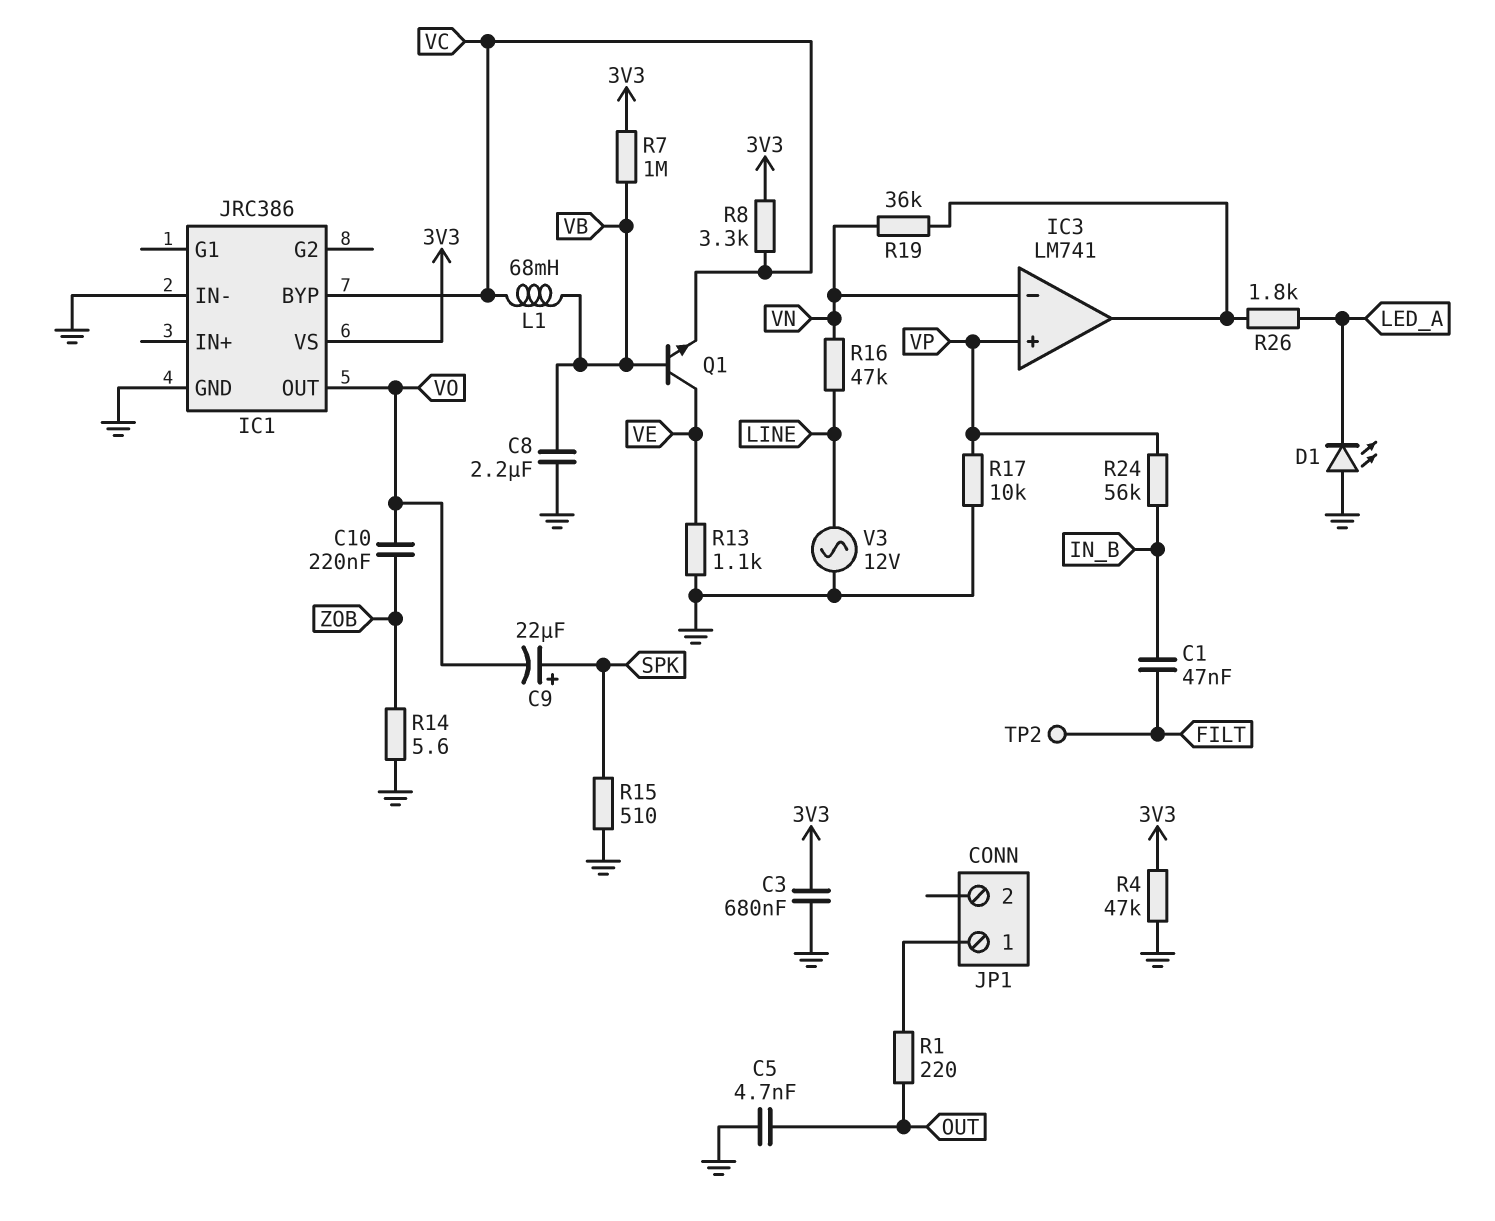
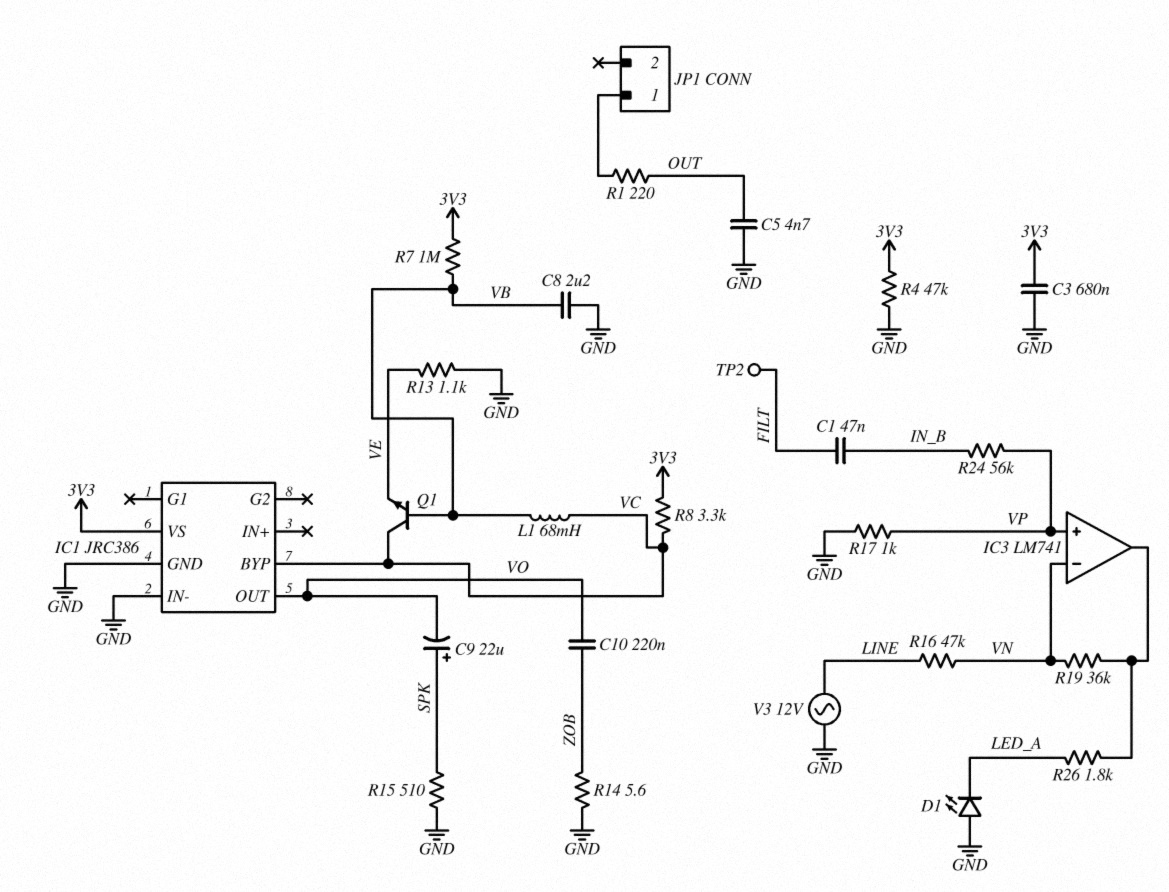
Q1: NPN (B VB, C VE, E VC) -> NPN (B VB, C VC, E VE)
R17: 10k (GND, VP) -> 1k (GND, VP)

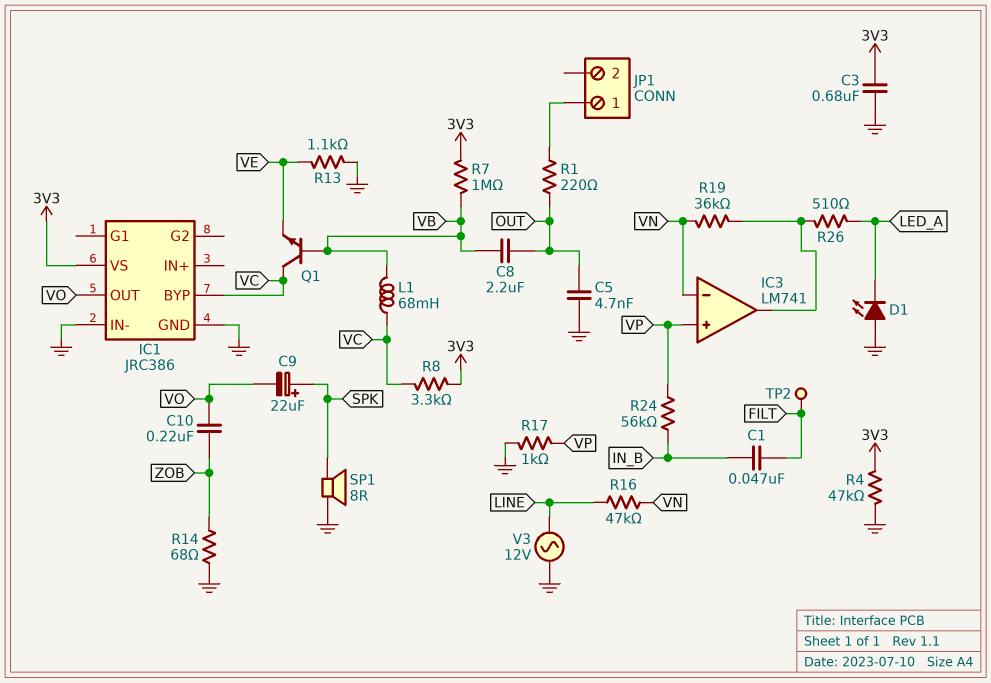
C8: 2.2uF (GND, VB) -> 2.2uF (OUT, VB)
R14: 5.6 (GND, ZOB) -> 68 (GND, ZOB)
R15: 510 (GND, SPK) -> none
R26: 1.8k (IC3/out, LED_A) -> 510 (IC3/out, LED_A)
SP1: none -> speaker 8R (GND, SPK)

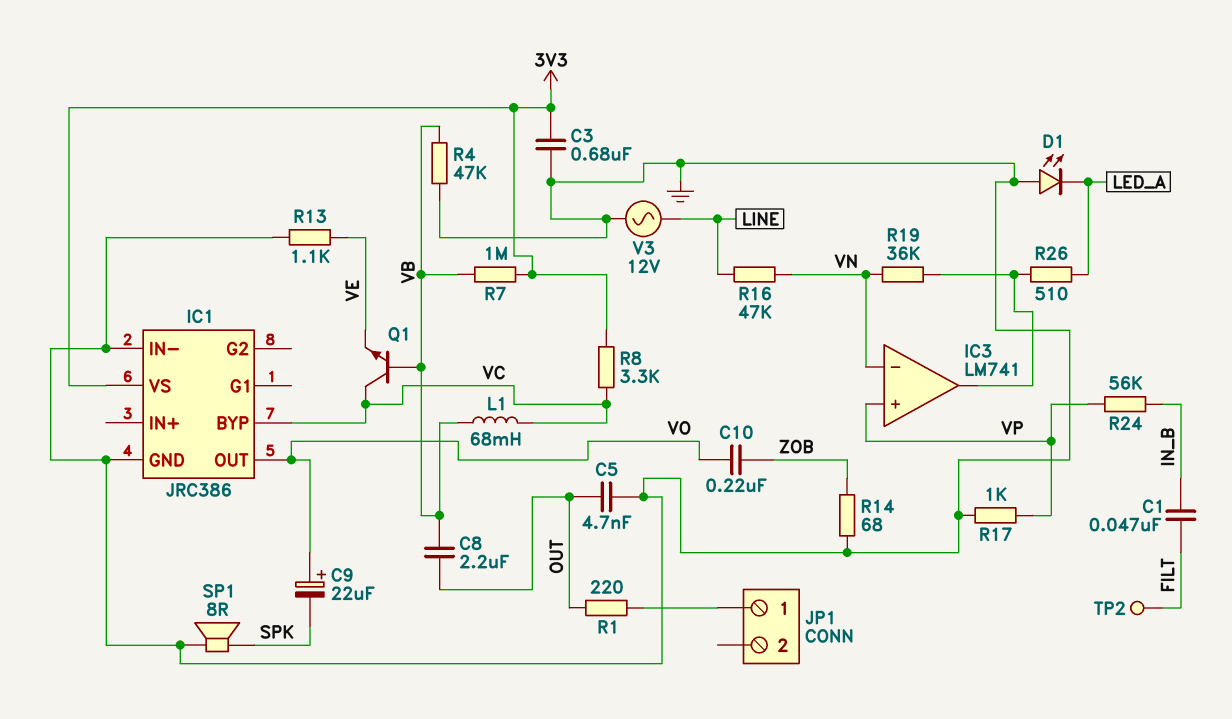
C9: 22uF (plus SPK, minus VO) -> 22uF (plus VO, minus SPK)
R4: 47k (3V3, GND) -> 47k (GND, VB)

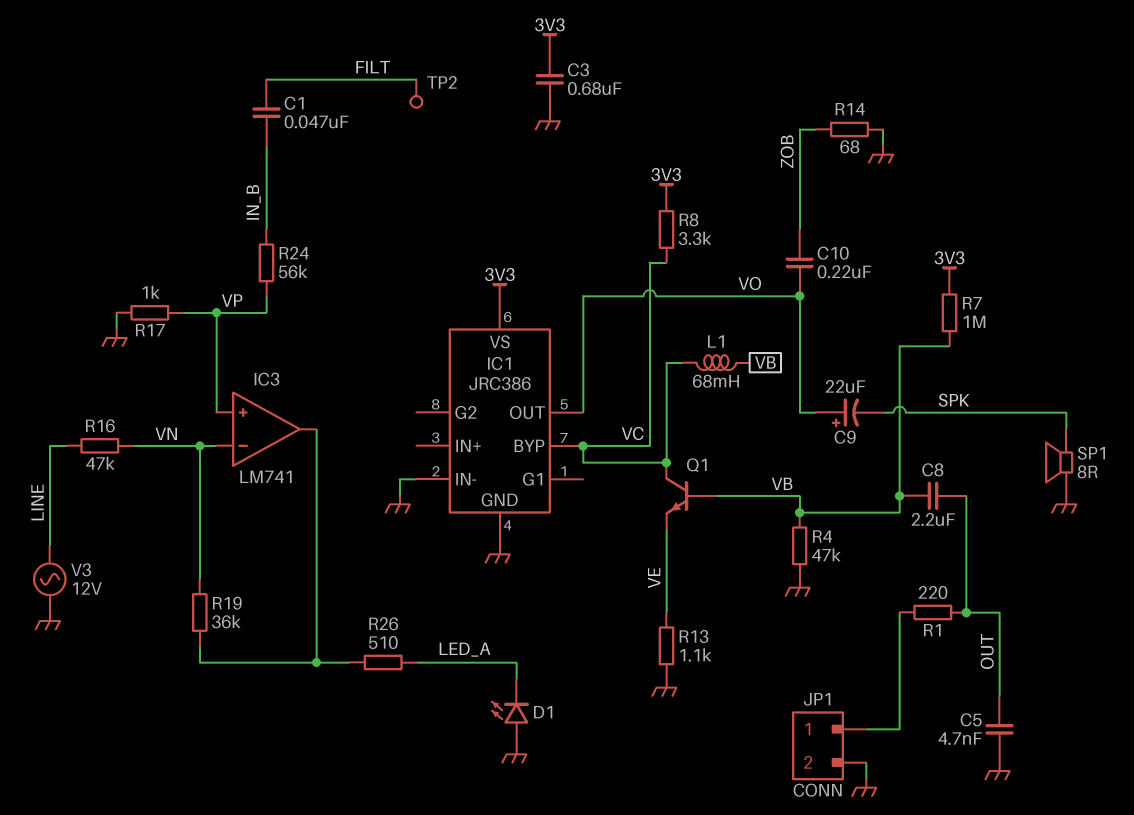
JP1 pin 2: none -> GND

